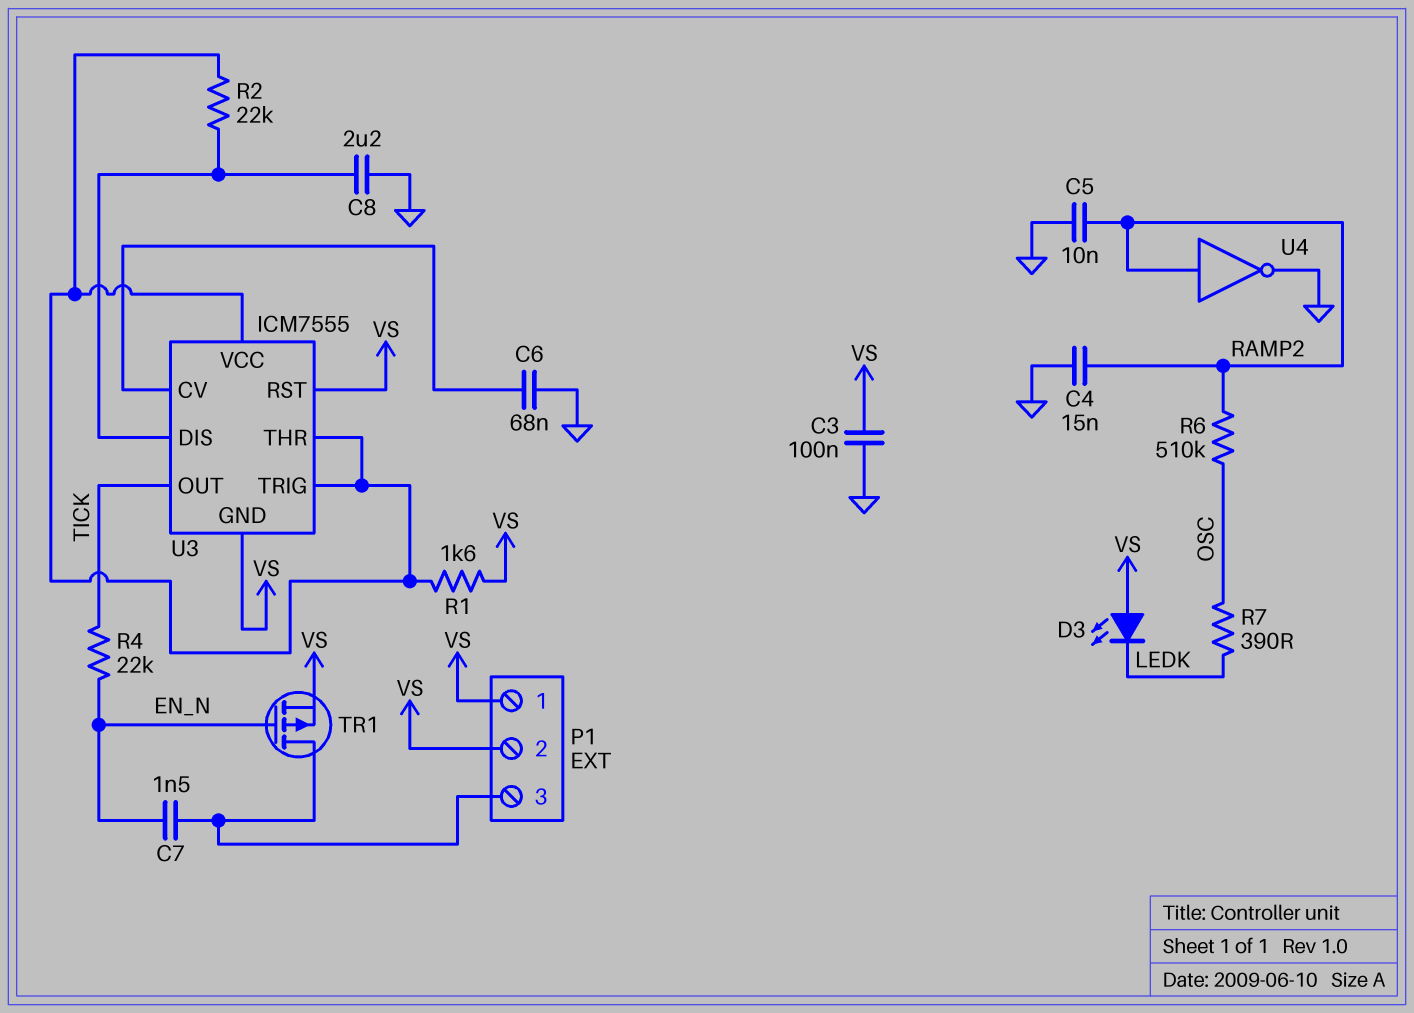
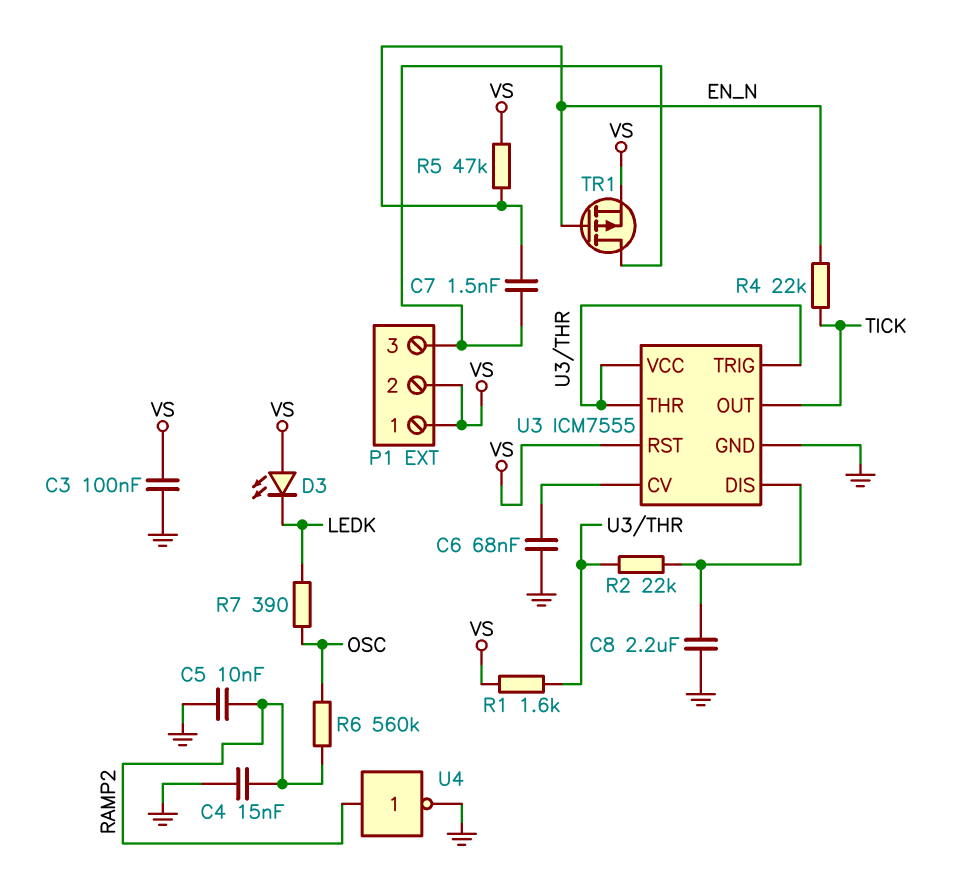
R5: none -> 47k (EN_N, VS)
R6: 510k (OSC, RAMP2) -> 560k (OSC, RAMP2)
U3 pin GND: VS -> GND

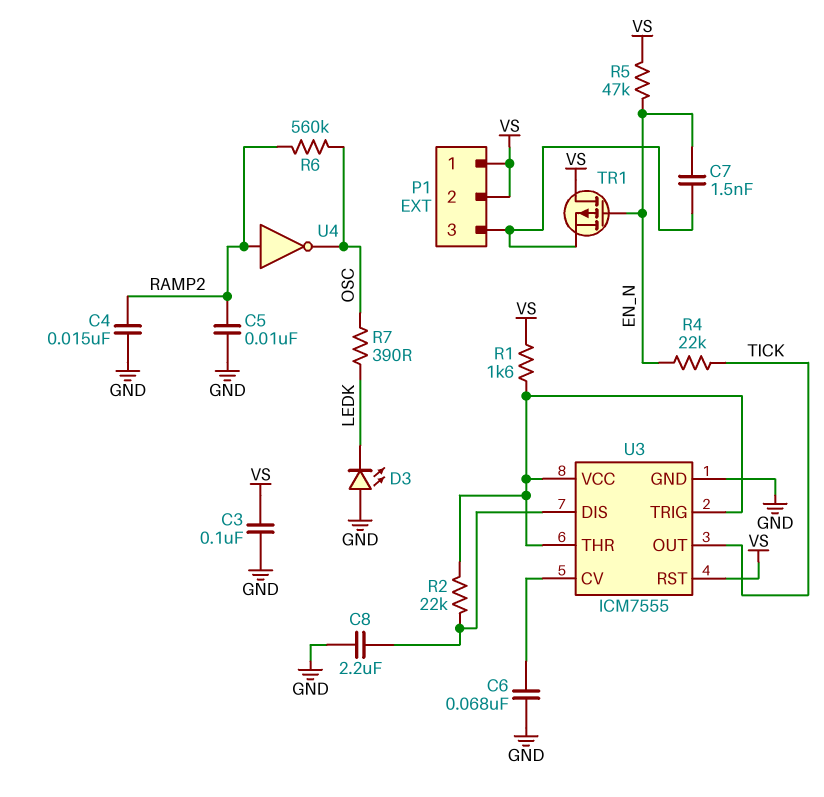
D3: LED (A VS, K LEDK) -> LED (A GND, K LEDK)
TR1: PMOS (G EN_N, D P1/3, S VS) -> PMOS (G EN_N, D VS, S P1/3)
U4: NOT (in RAMP2, out GND) -> NOT (in RAMP2, out OSC)

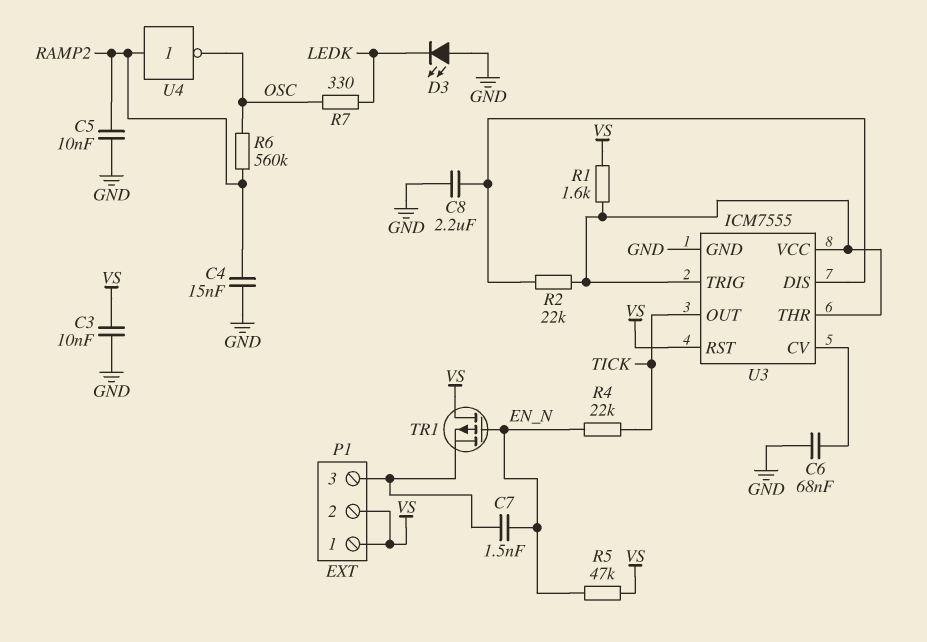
C3: 100nF (GND, VS) -> 10nF (GND, VS)
R7: 390 (LEDK, OSC) -> 330 (LEDK, OSC)

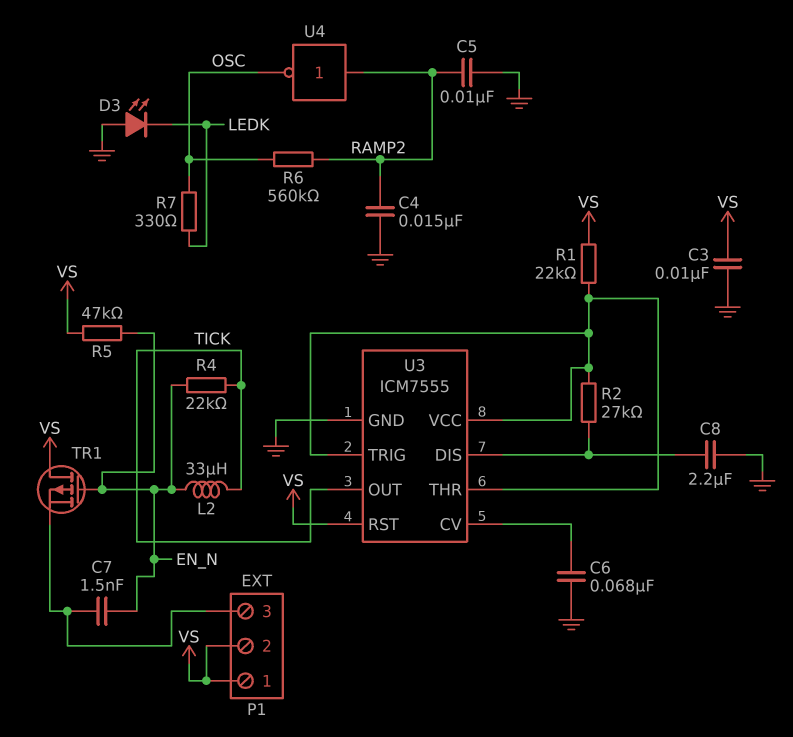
L2: none -> 33uH (EN_N, TICK)
R1: 1.6k (U3/THR, VS) -> 22k (U3/THR, VS)
R2: 22k (U3/DIS, U3/THR) -> 27k (U3/DIS, U3/THR)

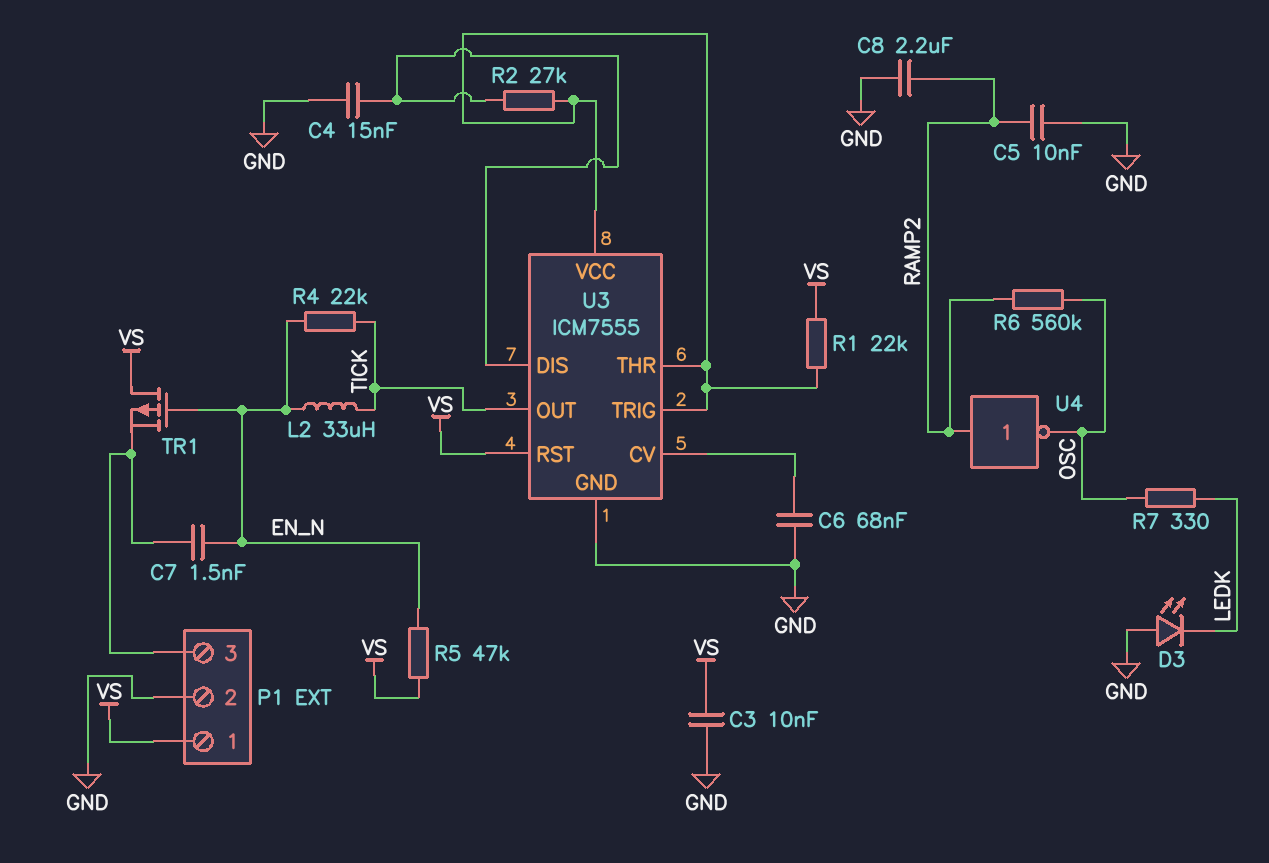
C4: 15nF (GND, RAMP2) -> 15nF (GND, U3/DIS)
C8: 2.2uF (GND, U3/DIS) -> 2.2uF (GND, RAMP2)
P1 pin 2: VS -> GND

